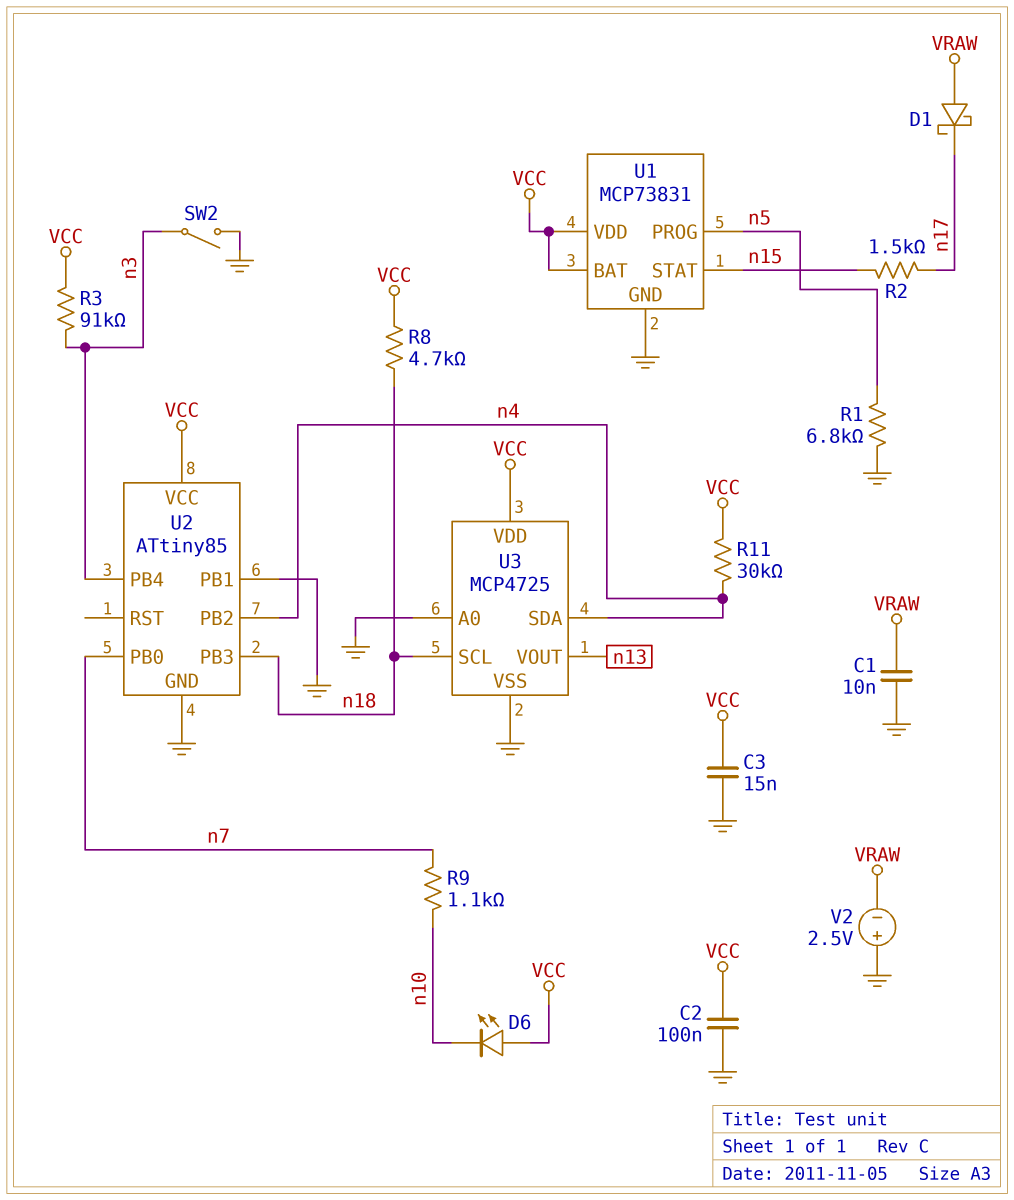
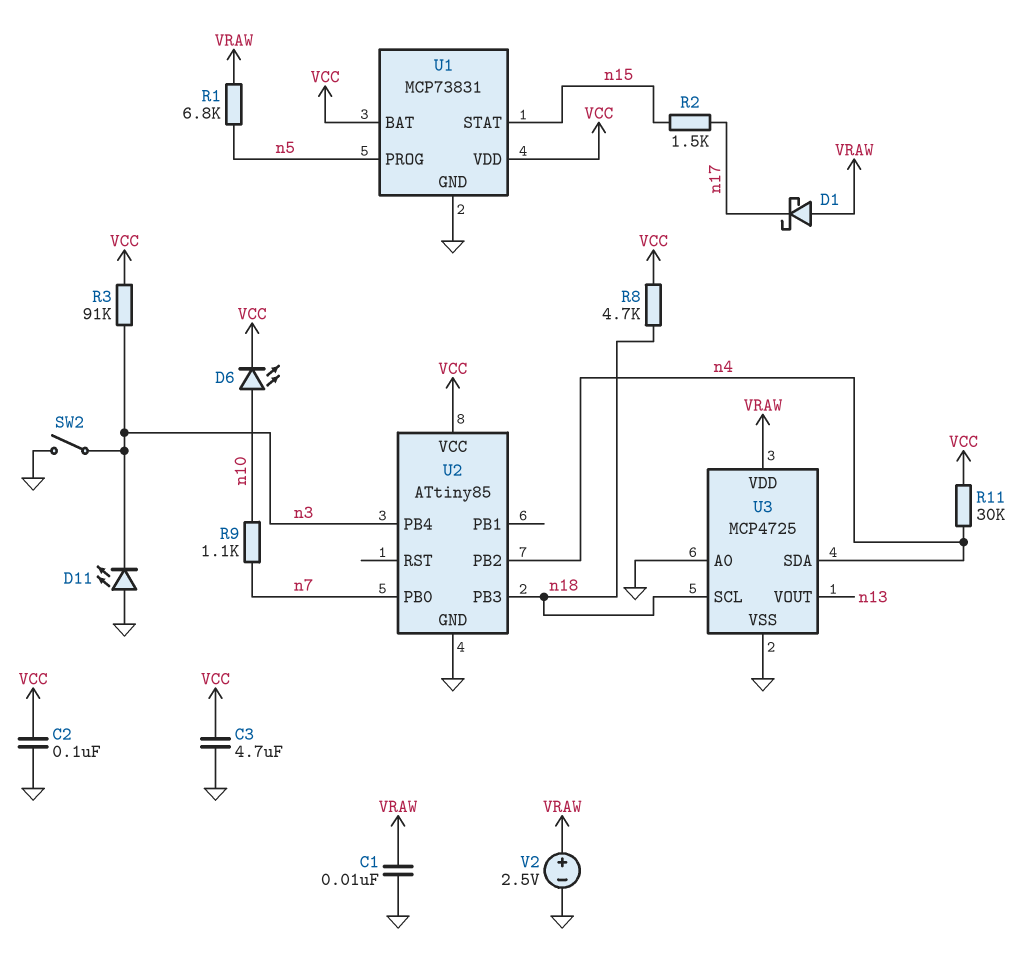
C3: 15nF (GND, VCC) -> 4.7uF (GND, VCC)
D6: LED (A VCC, K n10) -> LED (A n10, K VCC)
D11: none -> LED (A GND, K n3)
R1: 6.8k (GND, n5) -> 6.8k (VRAW, n5)
U2 pin PB1: GND -> none
U3 pin VDD: VCC -> VRAW
V2: 2.5V (plus GND, minus VRAW) -> 2.5V (plus VRAW, minus GND)

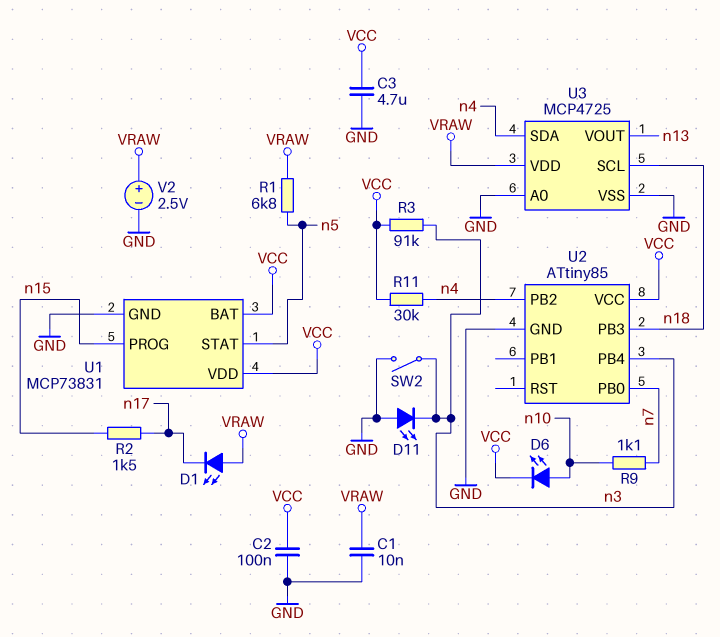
D1: schottky (A VRAW, K n17) -> LED (A VRAW, K n17)
R8: 4.7k (VCC, n18) -> none
U1 pin PROG: n5 -> n15
U1 pin STAT: n15 -> n5

